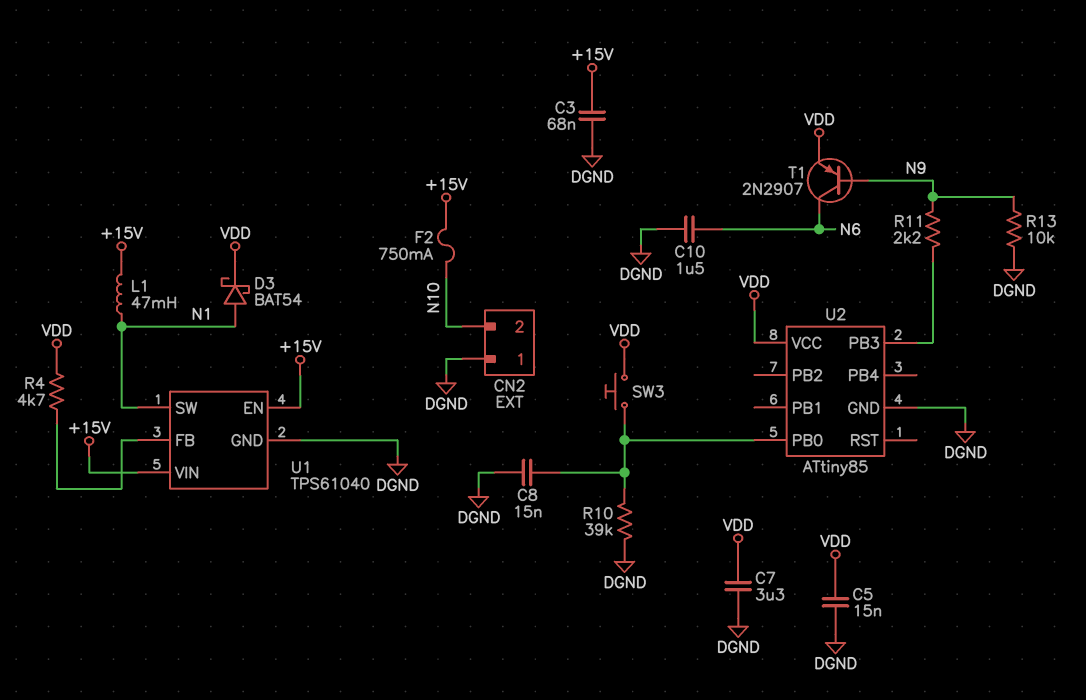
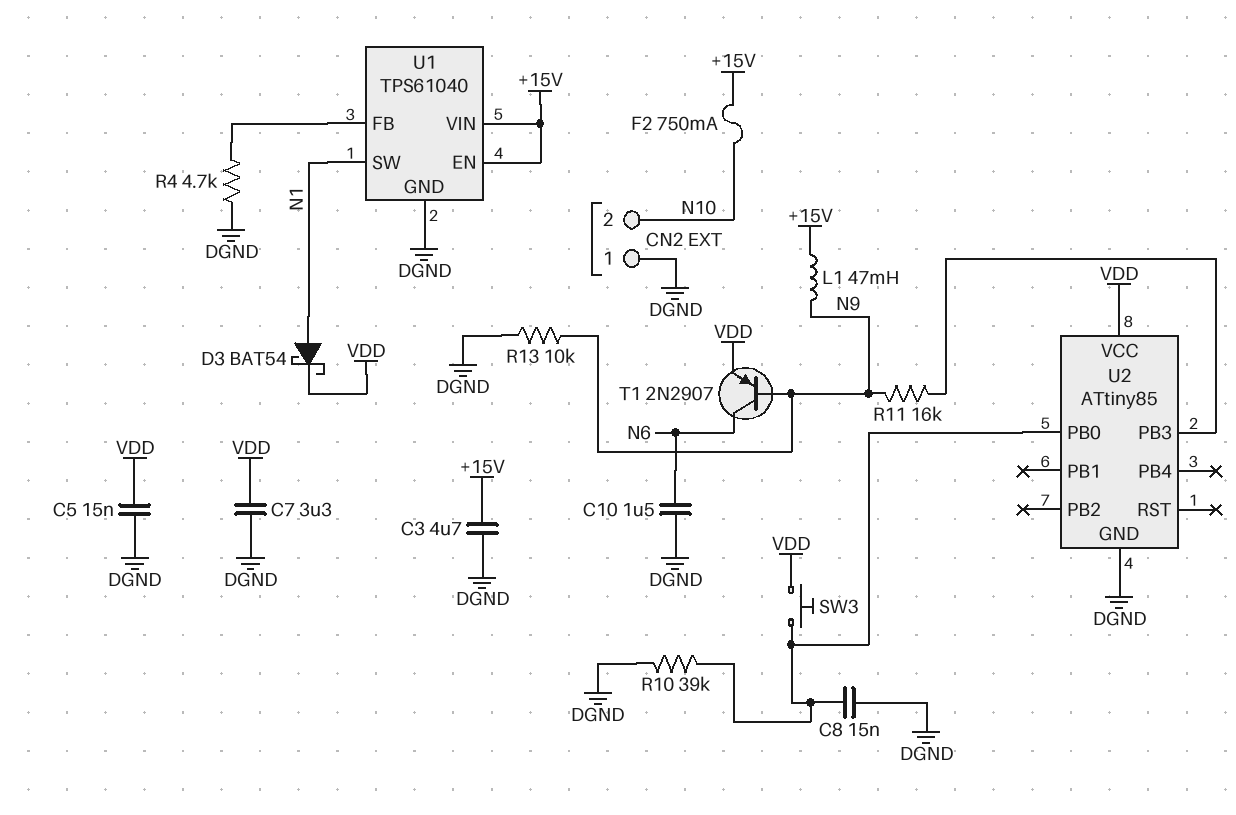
C3: 68nF (+15V, DGND) -> 4.7uF (+15V, DGND)
L1: 47mH (+15V, N1) -> 47mH (+15V, N9)
R4: 4.7k (U1/FB, VDD) -> 4.7k (DGND, U1/FB)
R11: 2.2k (N9, U2/PB3) -> 16k (N9, U2/PB3)

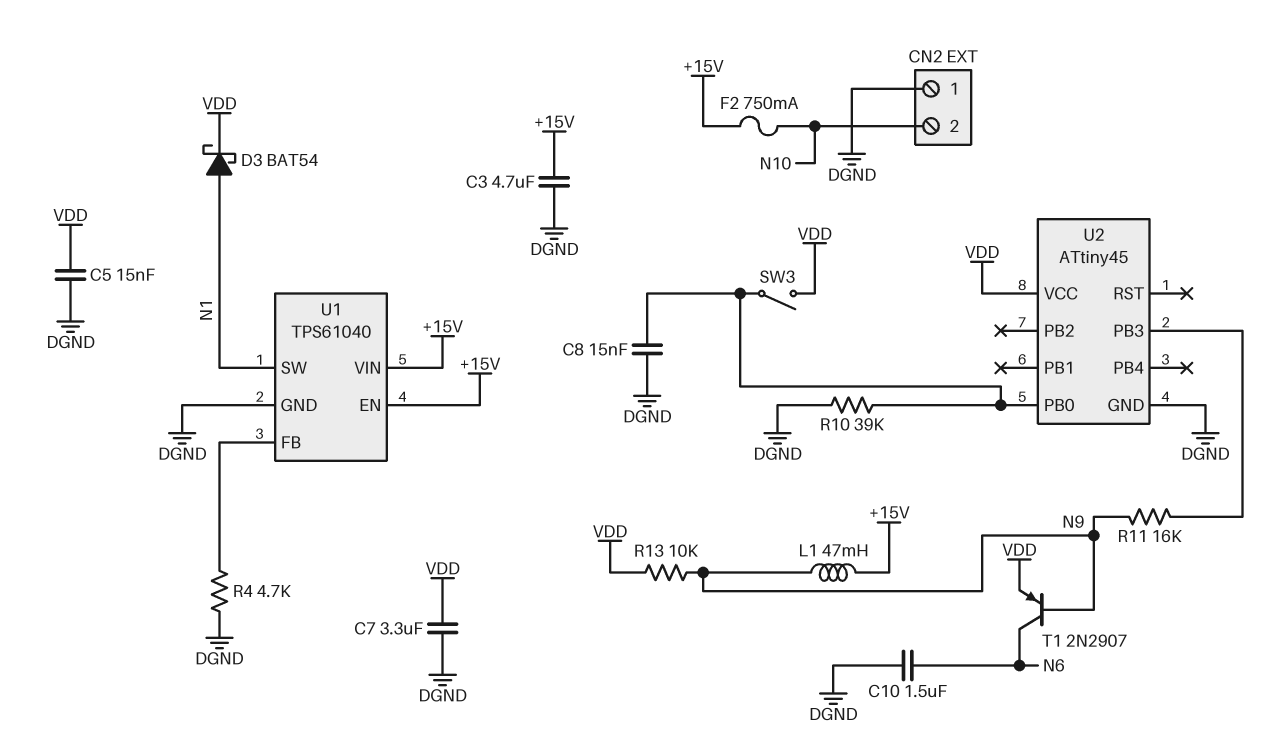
R13: 10k (DGND, N9) -> 10k (N9, VDD)
SW3: button (U2/PB0, VDD) -> switch (U2/PB0, VDD)
U2: ATtiny85 -> ATtiny45

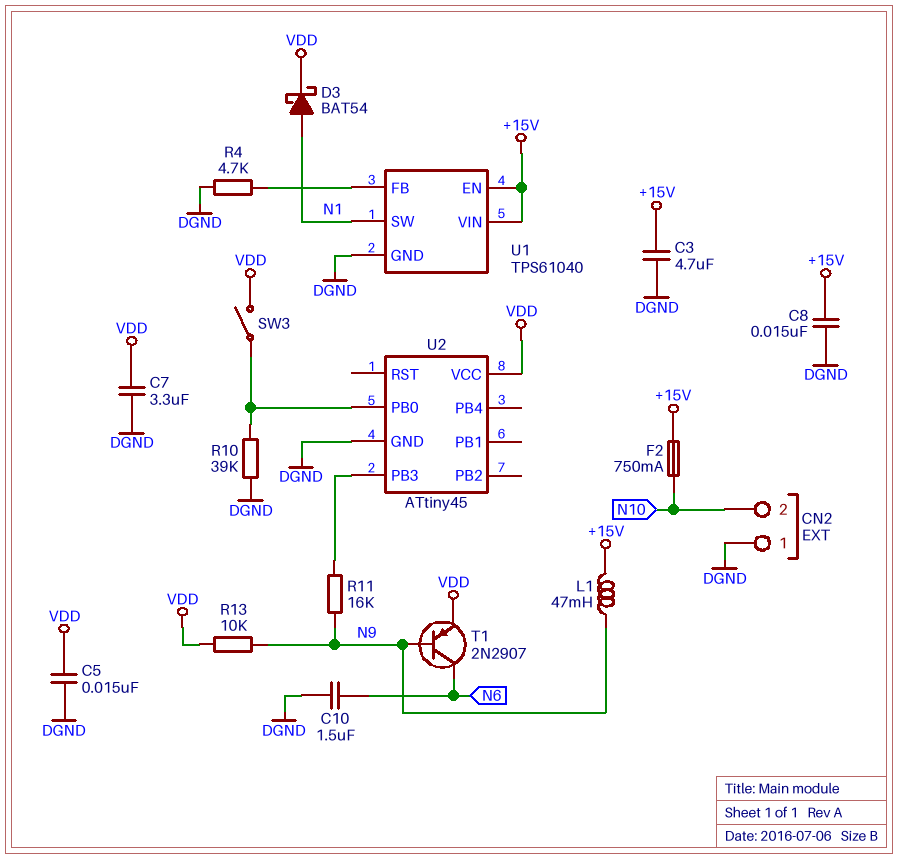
C8: 15nF (DGND, U2/PB0) -> 15nF (+15V, DGND)

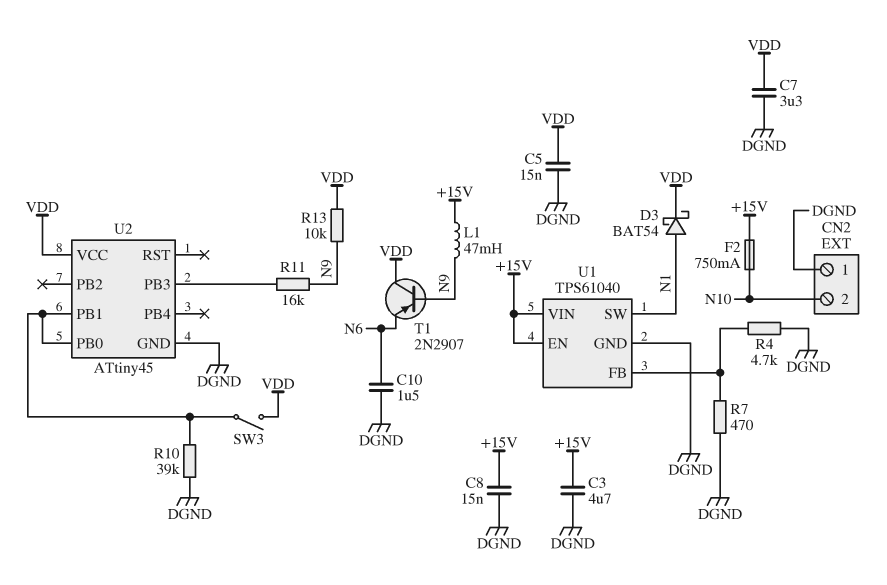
R7: none -> 470 (DGND, U1/FB)
T1: PNP 2N2907 (B N9, C N6, E VDD) -> PNP 2N2907 (B N9, C VDD, E N6)
U2 pin PB1: none -> U2/PB0

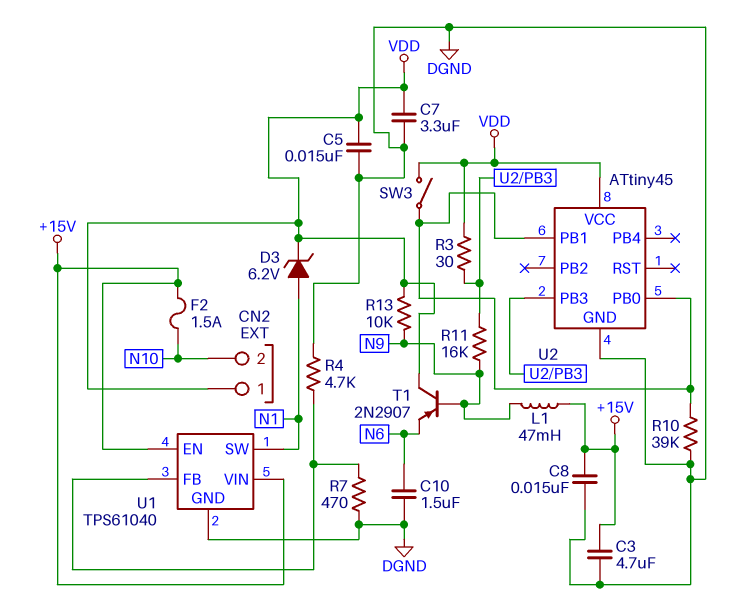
CN2 pin 1: DGND -> VDD
D3: schottky BAT54 (A N1, K VDD) -> zener 6.2V (A N1, K VDD)
F2: 750mA (+15V, N10) -> 1.5A (+15V, N10)
R3: none -> 30 (U2/PB3, VDD)

